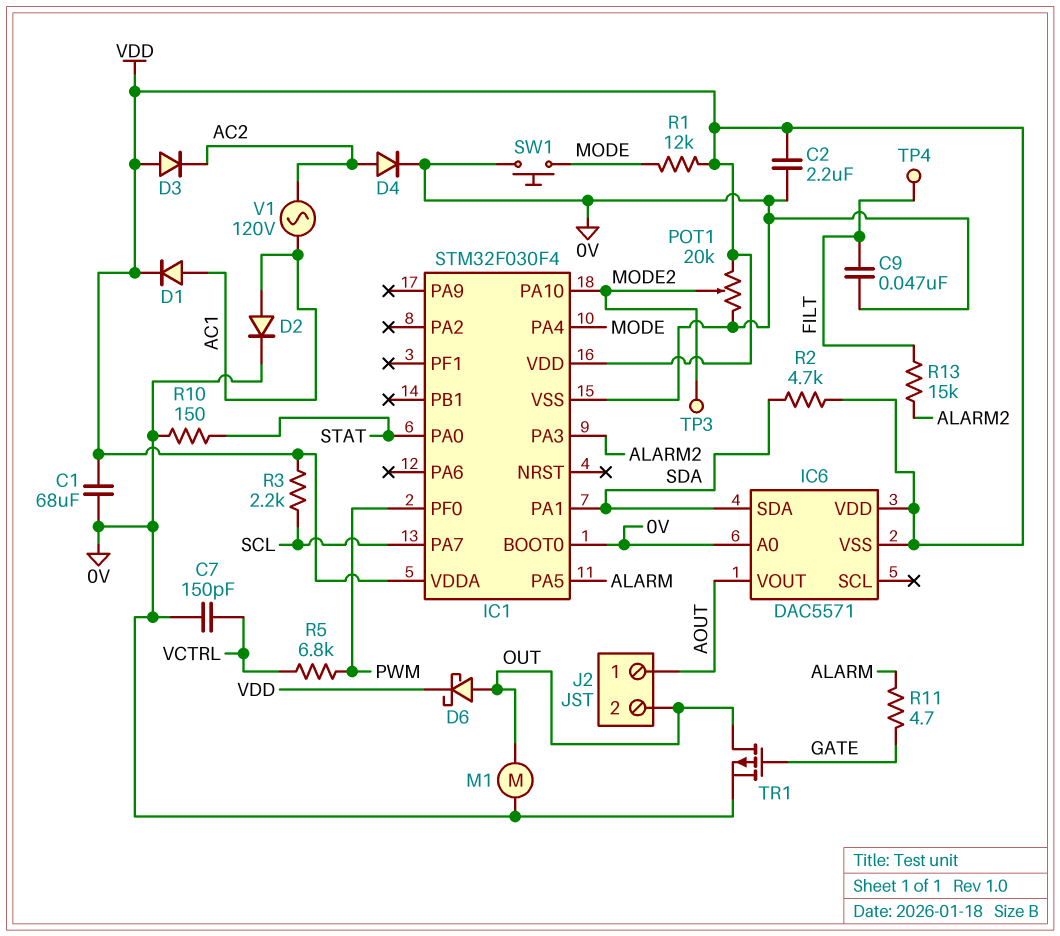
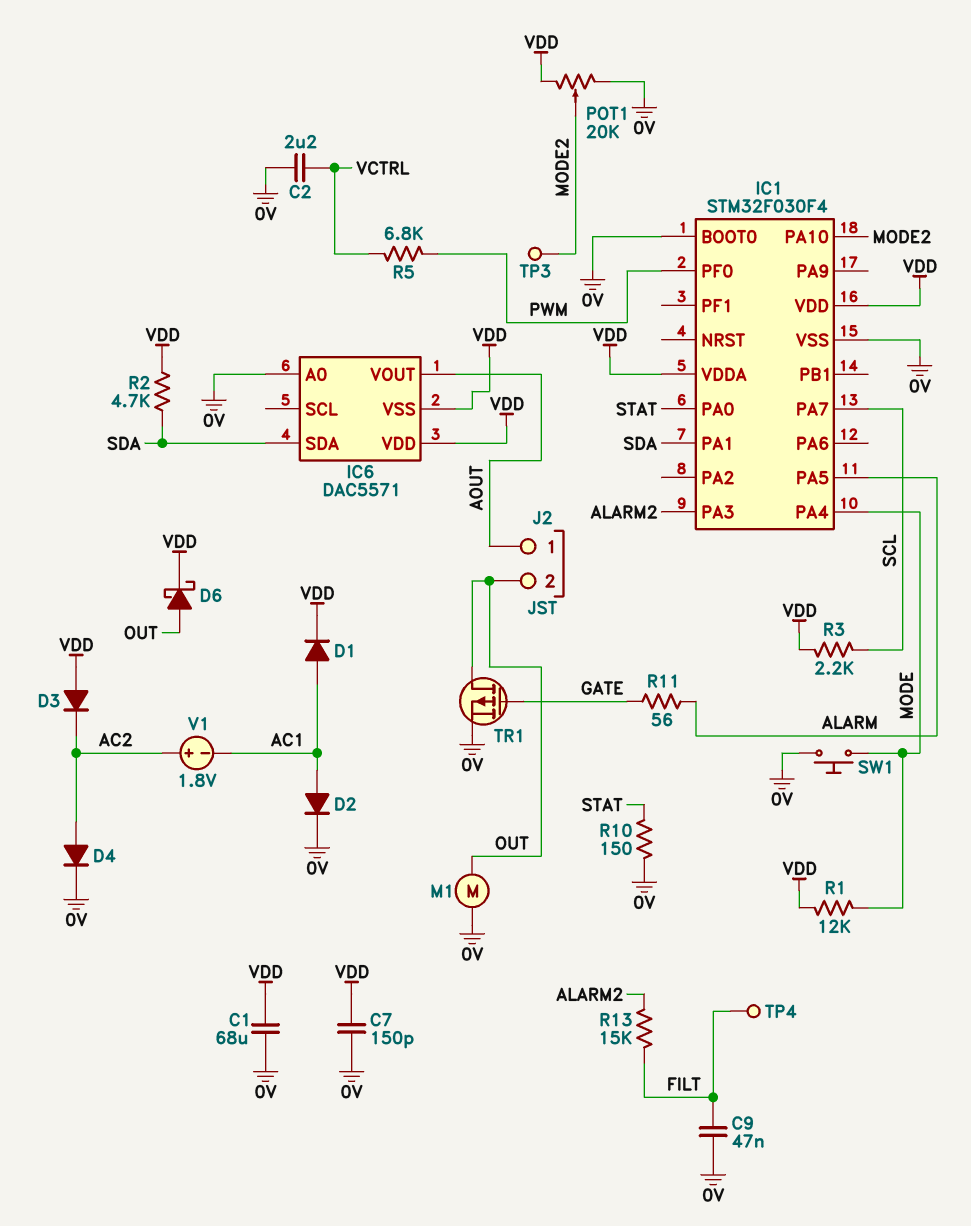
C2: 2.2uF (0V, VDD) -> 2.2uF (0V, VCTRL)
C7: 150pF (0V, VCTRL) -> 150pF (0V, VDD)
R11: 4.7 (ALARM, GATE) -> 56 (ALARM, GATE)
V1: AC 120V (AC1, AC2) -> 1.8V (plus AC2, minus AC1)

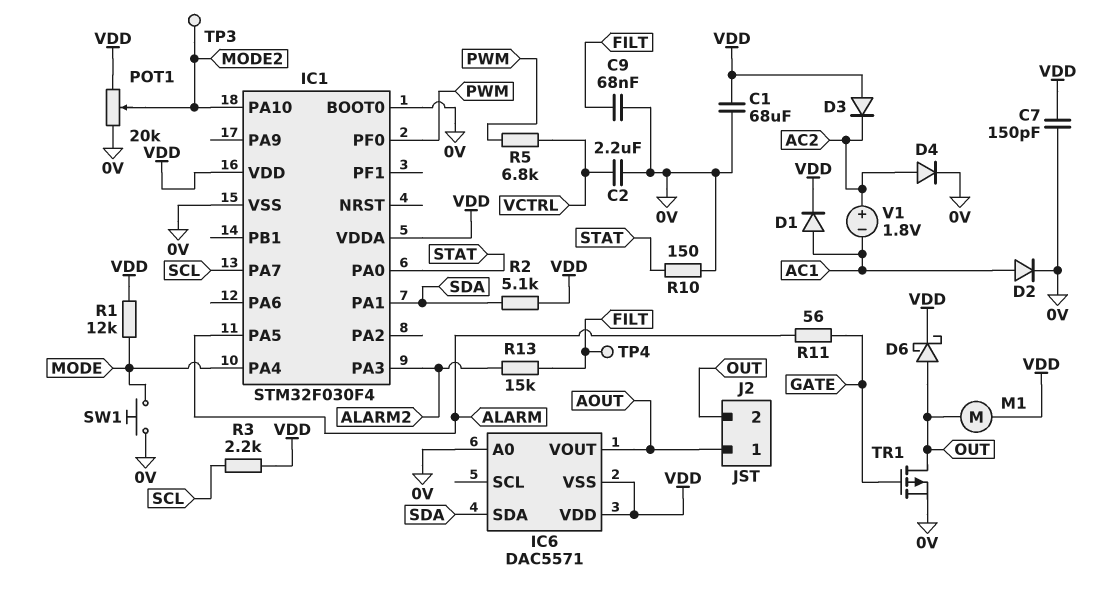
C9: 47nF (0V, FILT) -> 68nF (0V, FILT)
M1: motor (0V, OUT) -> motor (OUT, VDD)
R2: 4.7k (SDA, VDD) -> 5.1k (SDA, VDD)

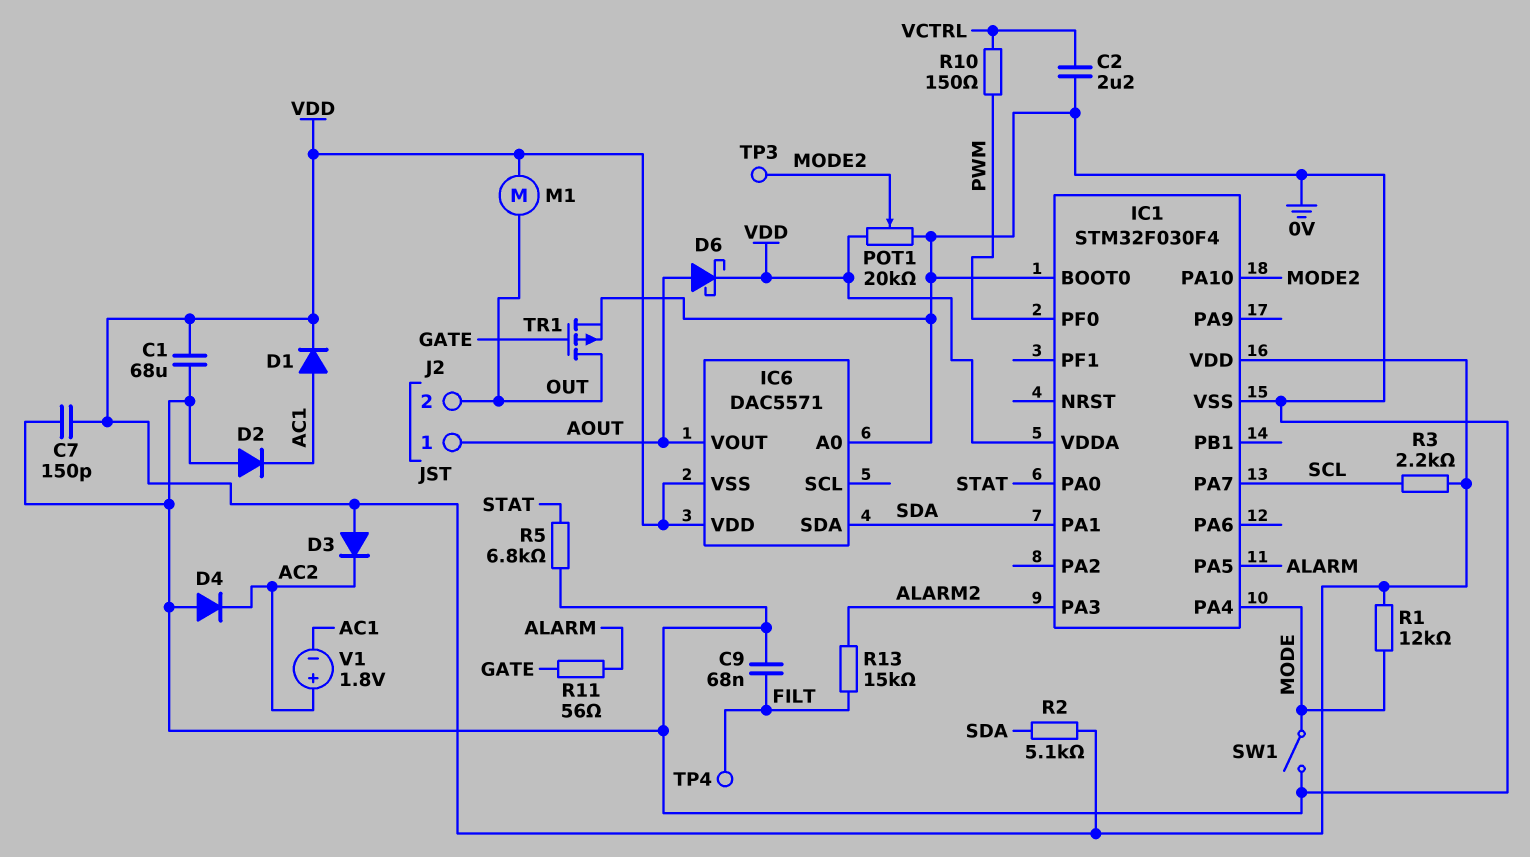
D2: diode (A AC1, K 0V) -> diode (A 0V, K AC1)
D4: diode (A AC2, K 0V) -> diode (A 0V, K AC2)
D6: schottky (A OUT, K VDD) -> schottky (A AOUT, K VDD)
R5: 6.8k (PWM, VCTRL) -> 6.8k (0V, STAT)
R10: 150 (0V, STAT) -> 150 (PWM, VCTRL)
SW1: button (0V, MODE) -> switch (0V, MODE)

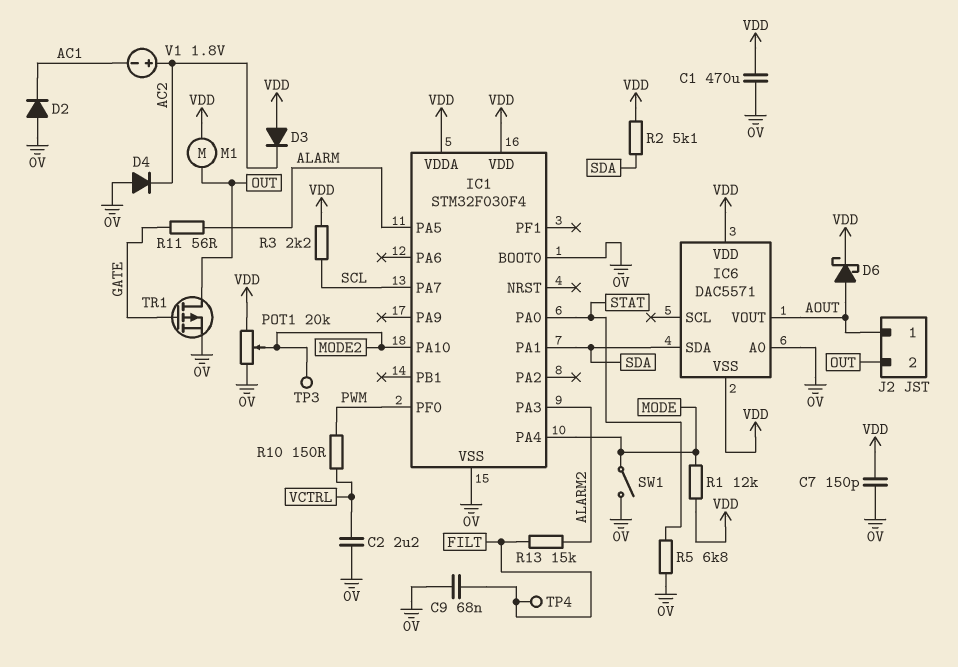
C1: 68uF (0V, VDD) -> 470uF (0V, VDD)
D1: diode (A AC1, K VDD) -> none

